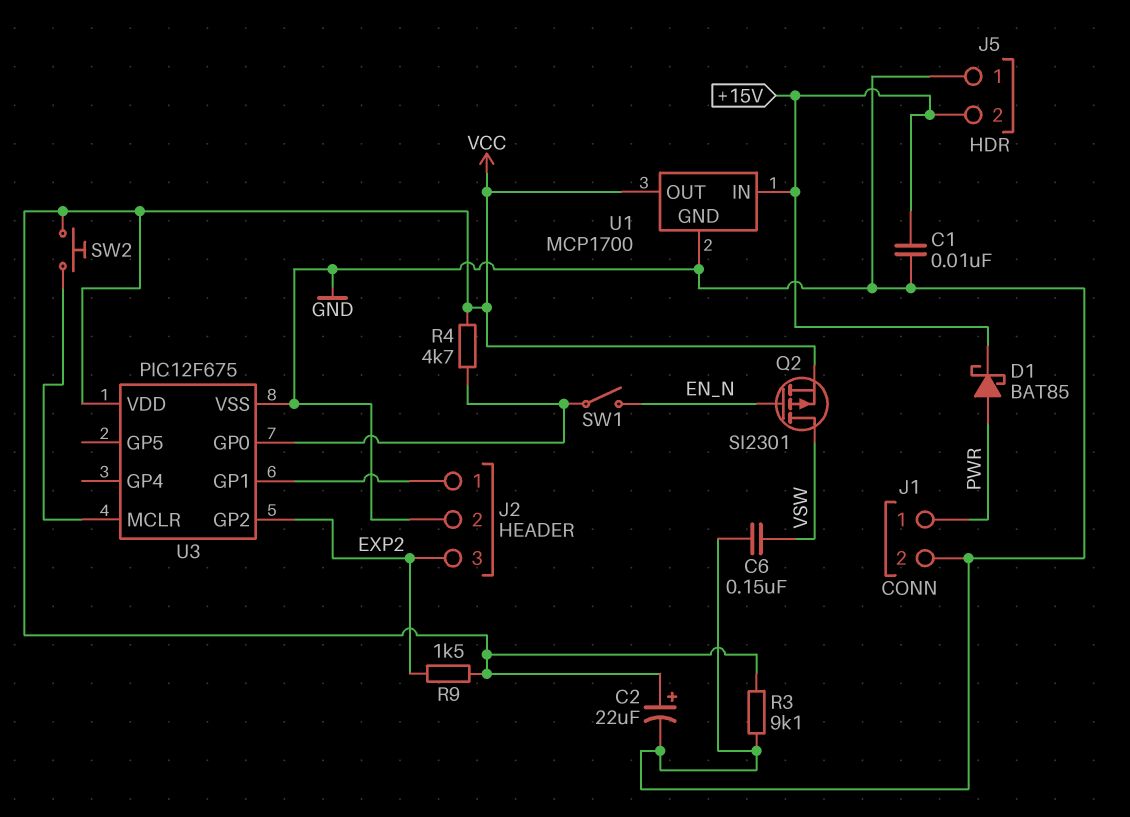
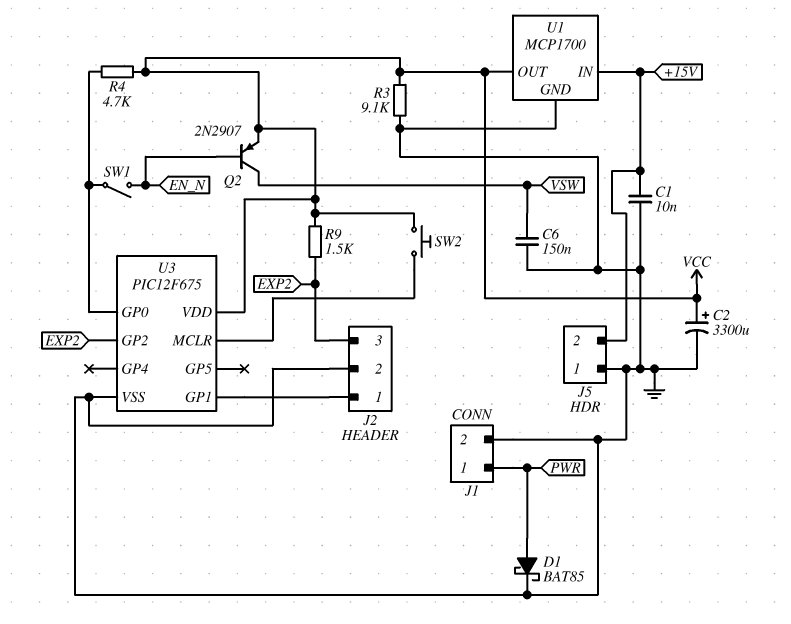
C2: 22uF (plus VCC, minus GND) -> 3300uF (plus VCC, minus GND)
D1: schottky BAT85 (A PWR, K +15V) -> schottky BAT85 (A PWR, K GND)
Q2: PMOS SI2301 (G EN_N, D VSW, S VCC) -> PNP 2N2907 (B EN_N, C VSW, E VCC)

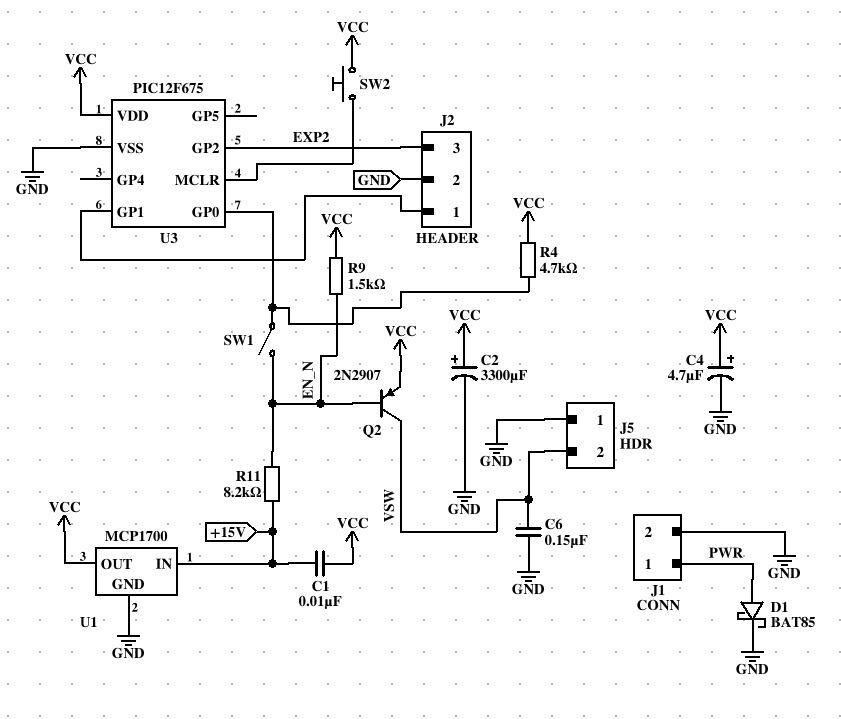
C1: 10nF (+15V, GND) -> 10nF (+15V, VCC)
C4: none -> 4.7uF (plus VCC, minus GND)
J5 pin 2: +15V -> VSW
R3: 9.1k (GND, VCC) -> none
R9: 1.5k (EXP2, VCC) -> 1.5k (EN_N, VCC)
R11: none -> 8.2k (+15V, EN_N)

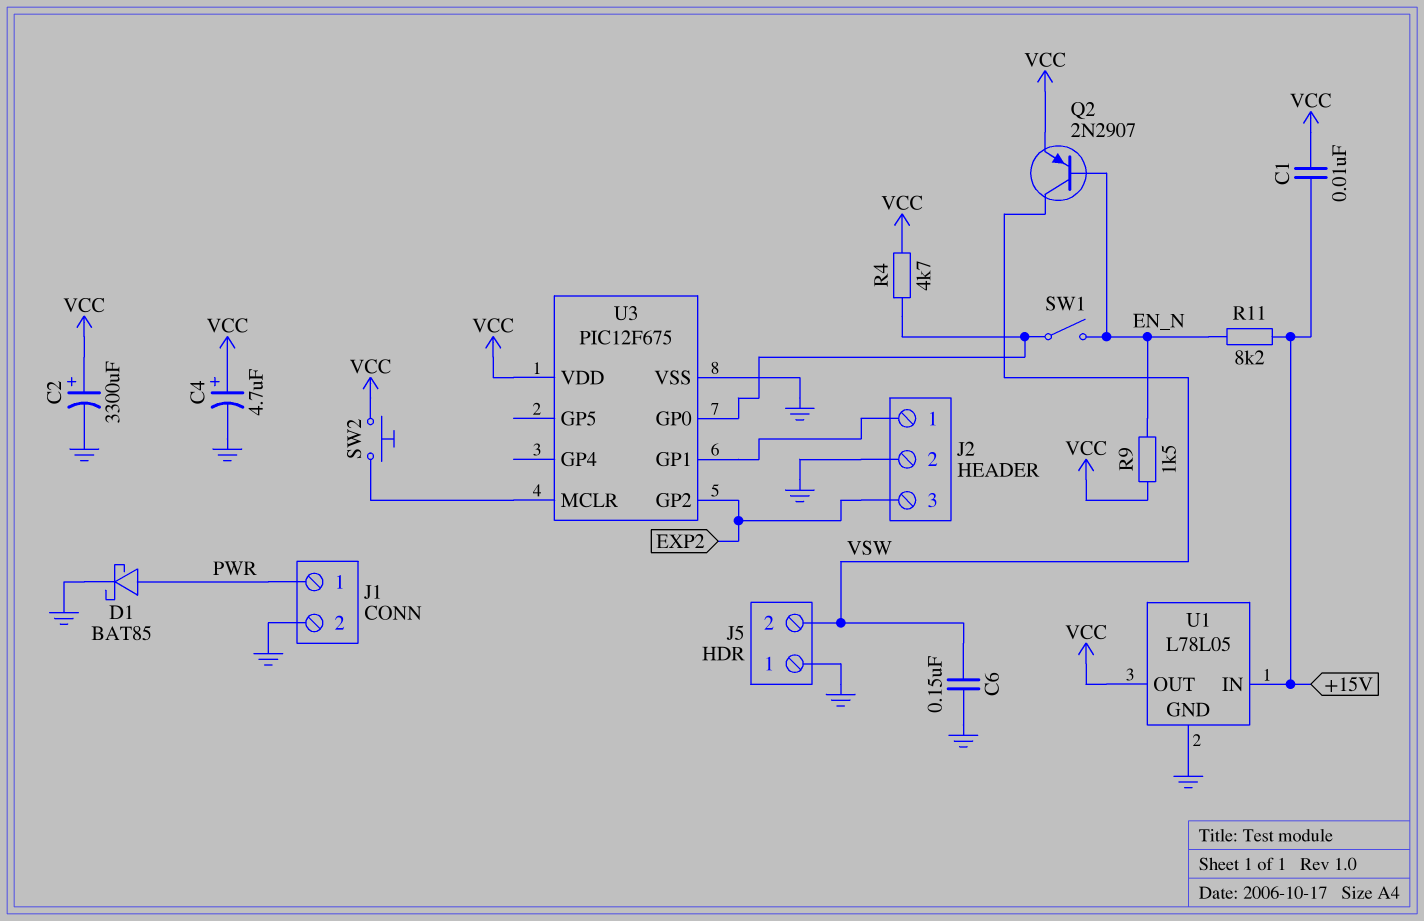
U1: MCP1700 -> L78L05

